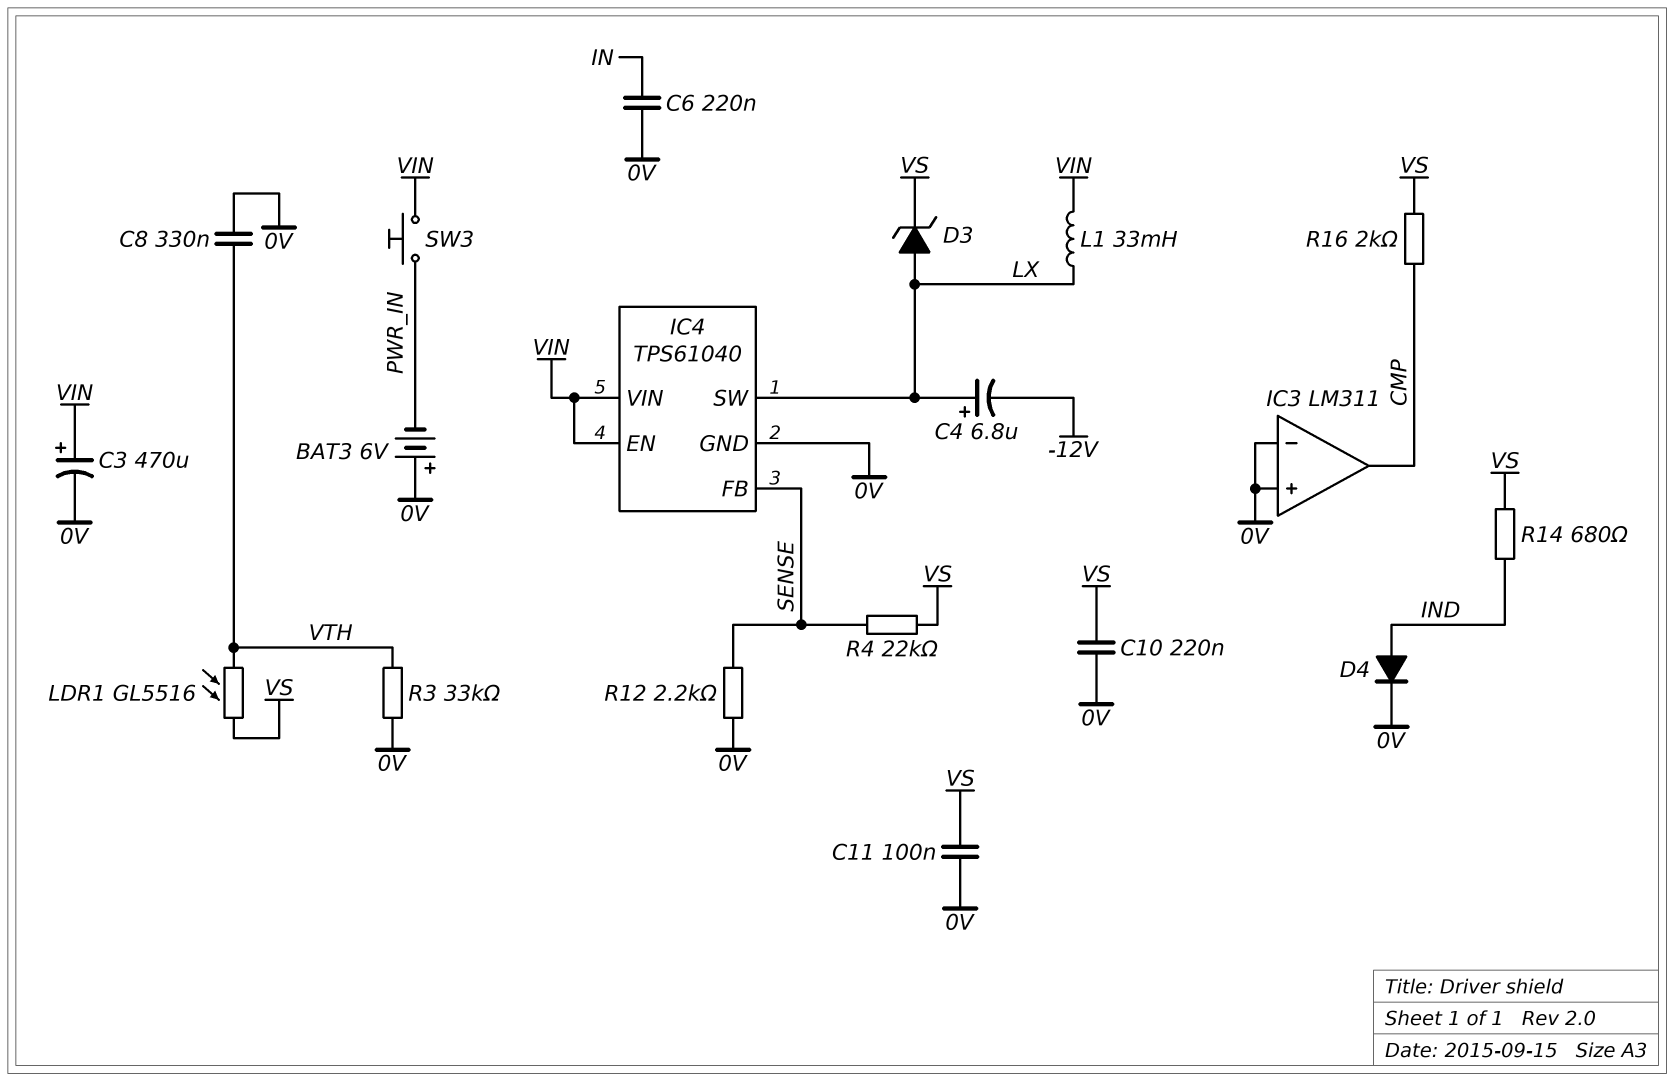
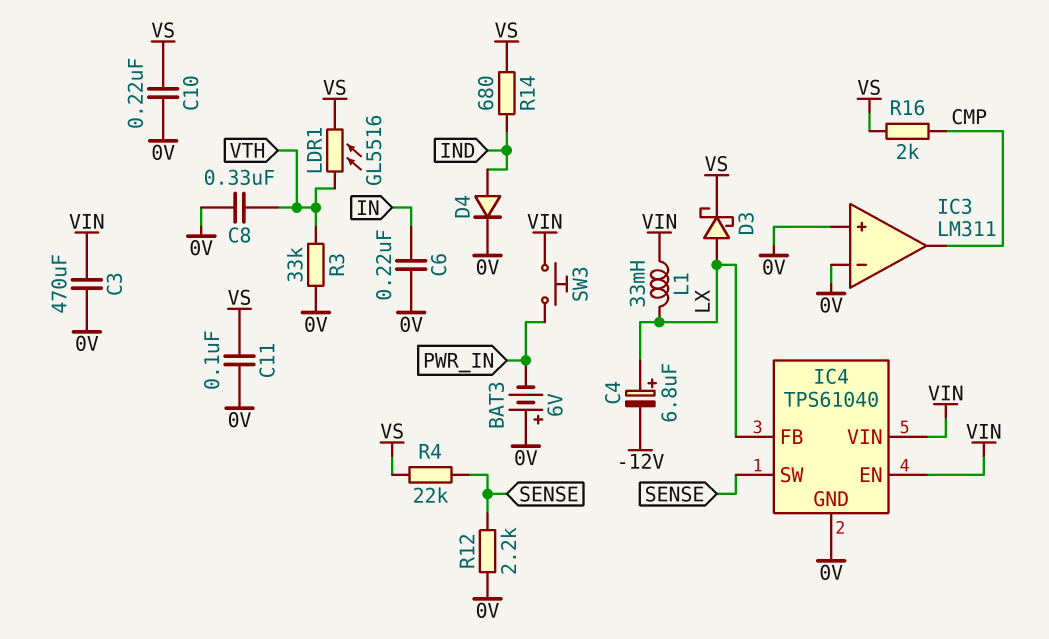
C3: 470uF (plus VIN, minus 0V) -> 470uF (0V, VIN)
D3: zener (A LX, K VS) -> schottky (A LX, K VS)
IC4 pin FB: SENSE -> LX
IC4 pin SW: LX -> SENSE

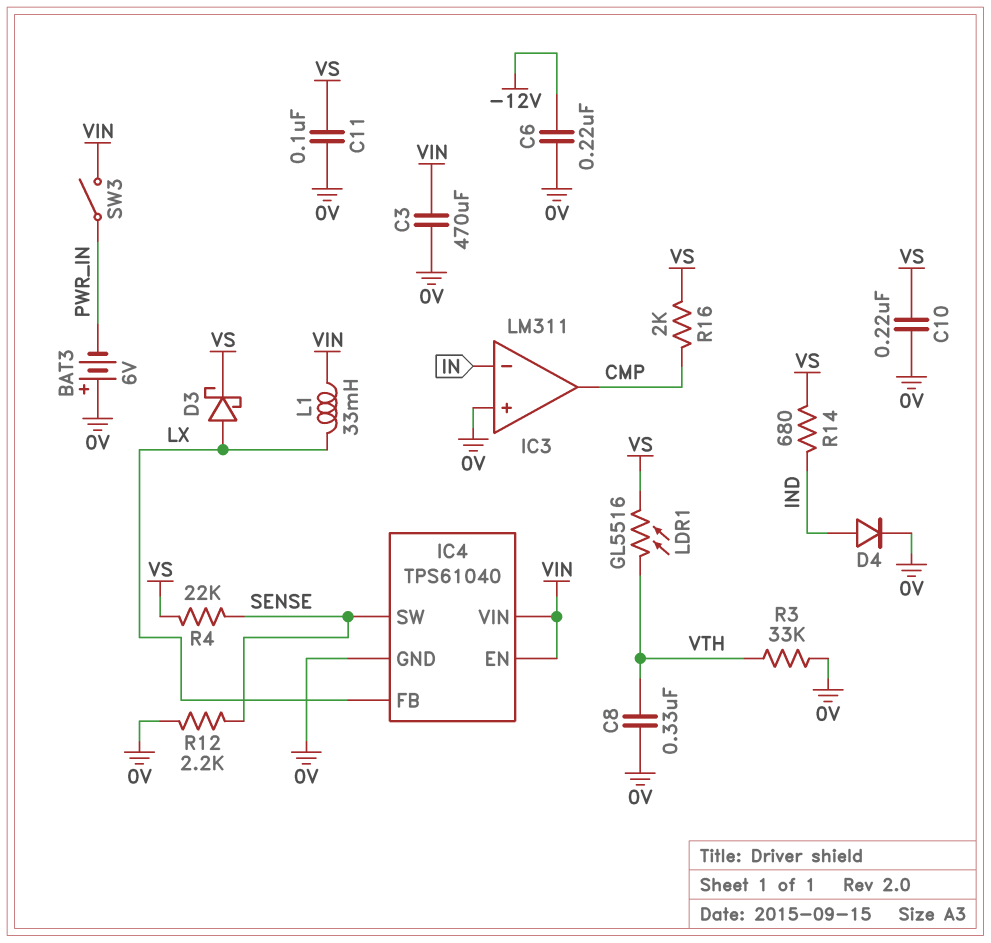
C4: 6.8uF (plus LX, minus -12V) -> none
C6: 220nF (0V, IN) -> 220nF (-12V, 0V)
IC3 pin in-: 0V -> IN
SW3: button (PWR_IN, VIN) -> switch (PWR_IN, VIN)

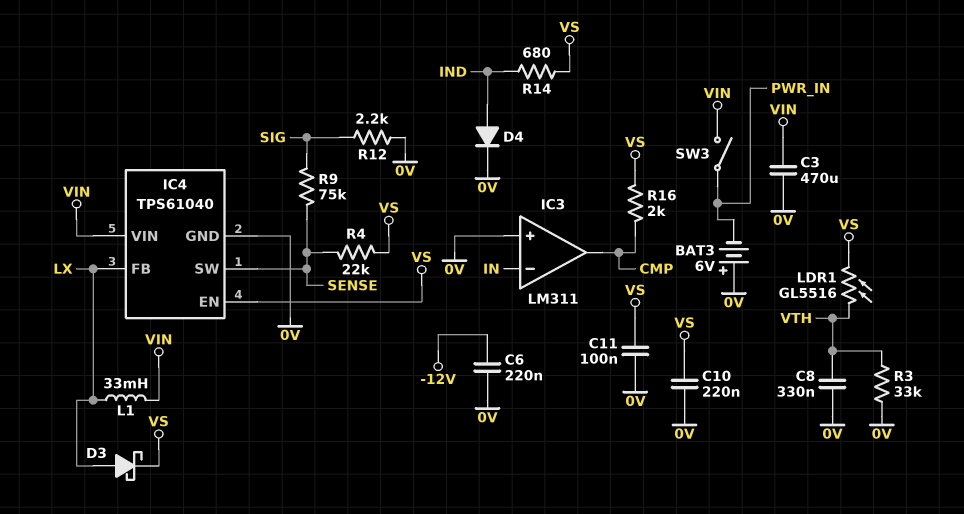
IC4 pin EN: VIN -> VS
R9: none -> 75k (SENSE, SIG)
R12: 2.2k (0V, SENSE) -> 2.2k (0V, SIG)

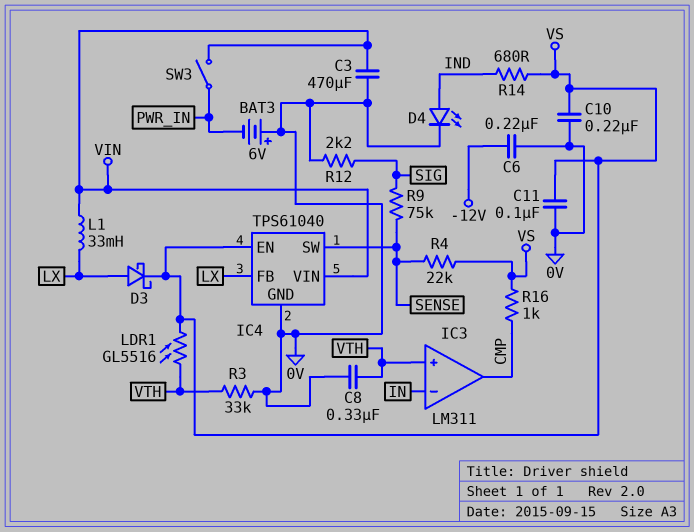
D4: diode (A IND, K 0V) -> LED (A IND, K 0V)
IC3 pin in+: 0V -> VTH
R16: 2k (CMP, VS) -> 1k (CMP, VS)

